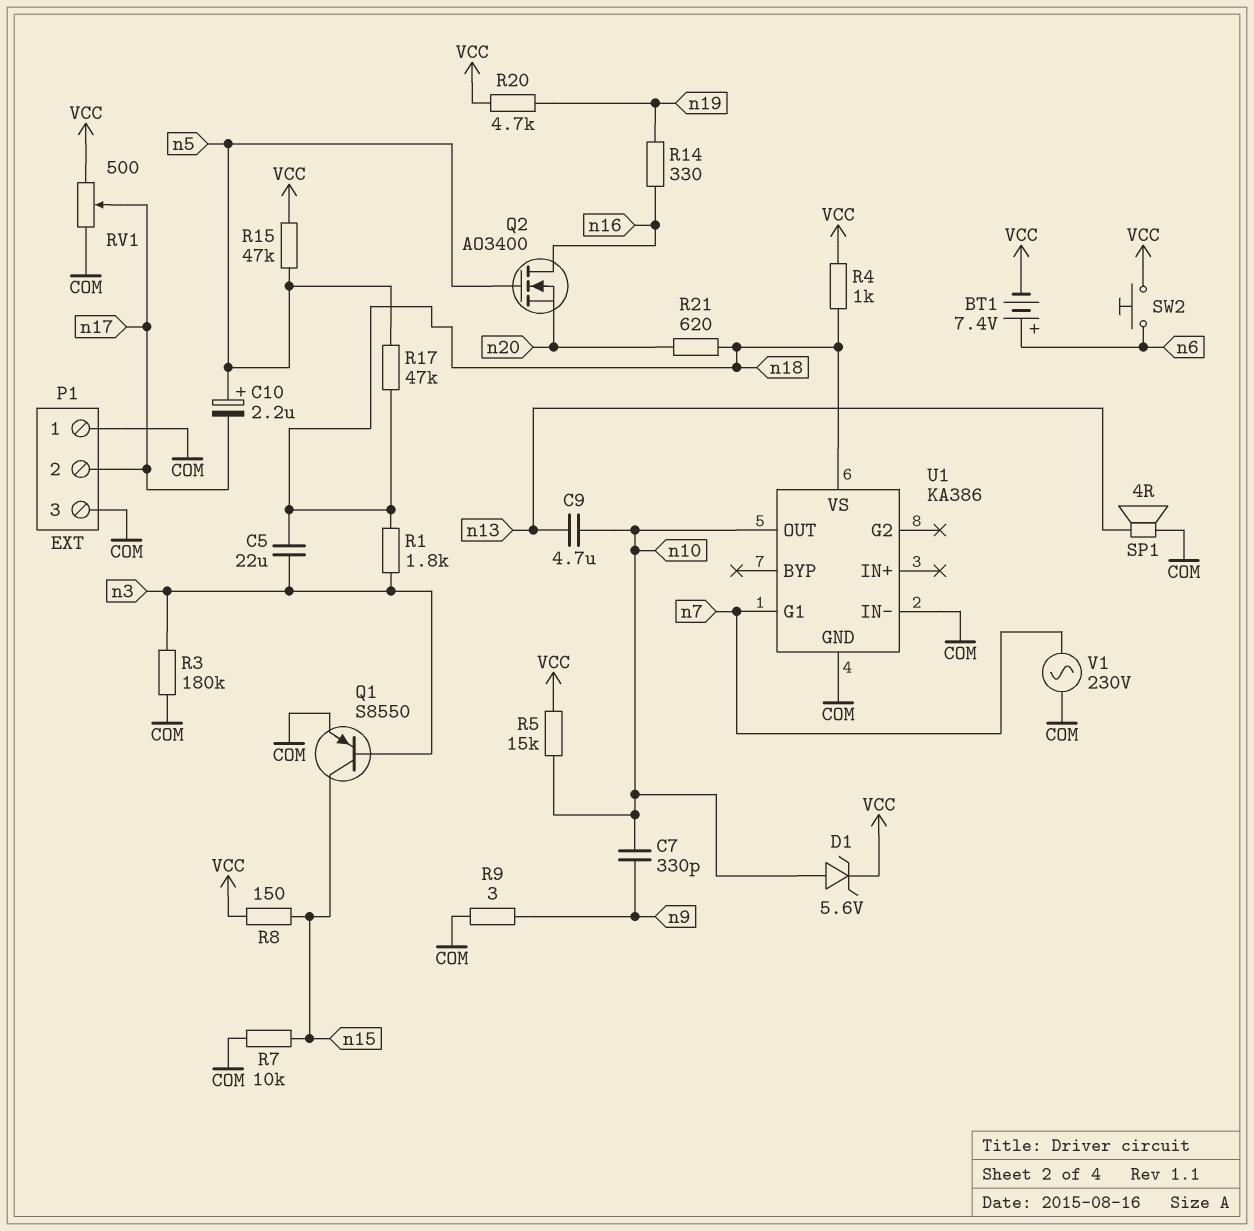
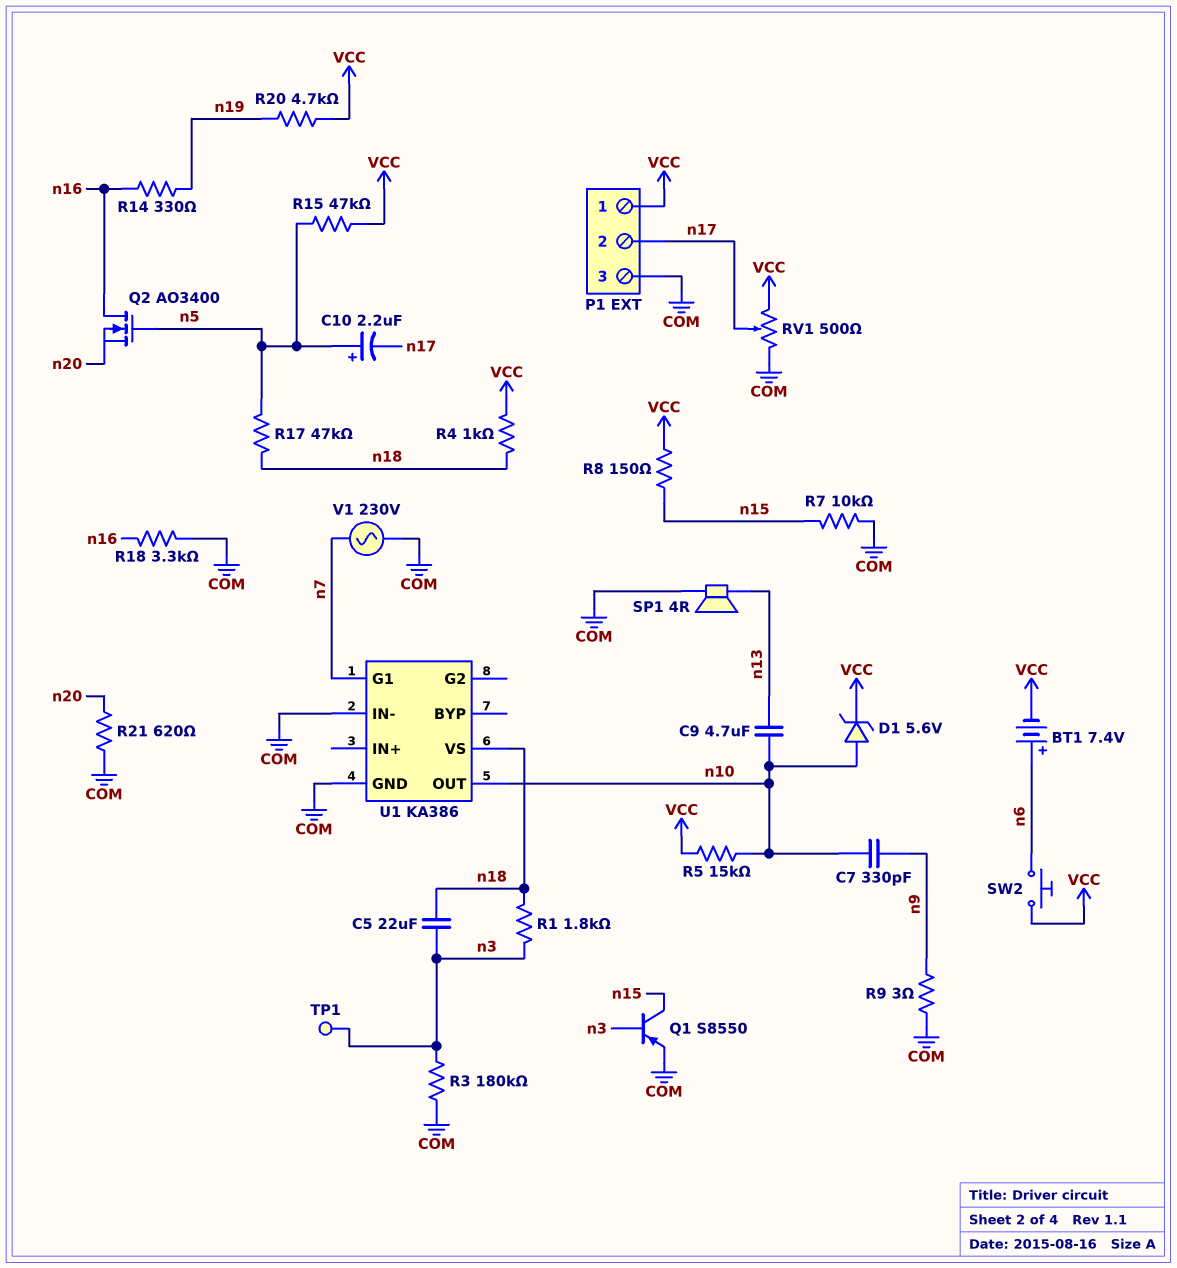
P1 pin 1: COM -> VCC
R18: none -> 3.3k (COM, n16)
R21: 620 (n18, n20) -> 620 (COM, n20)
TP1: none -> test point (n3)

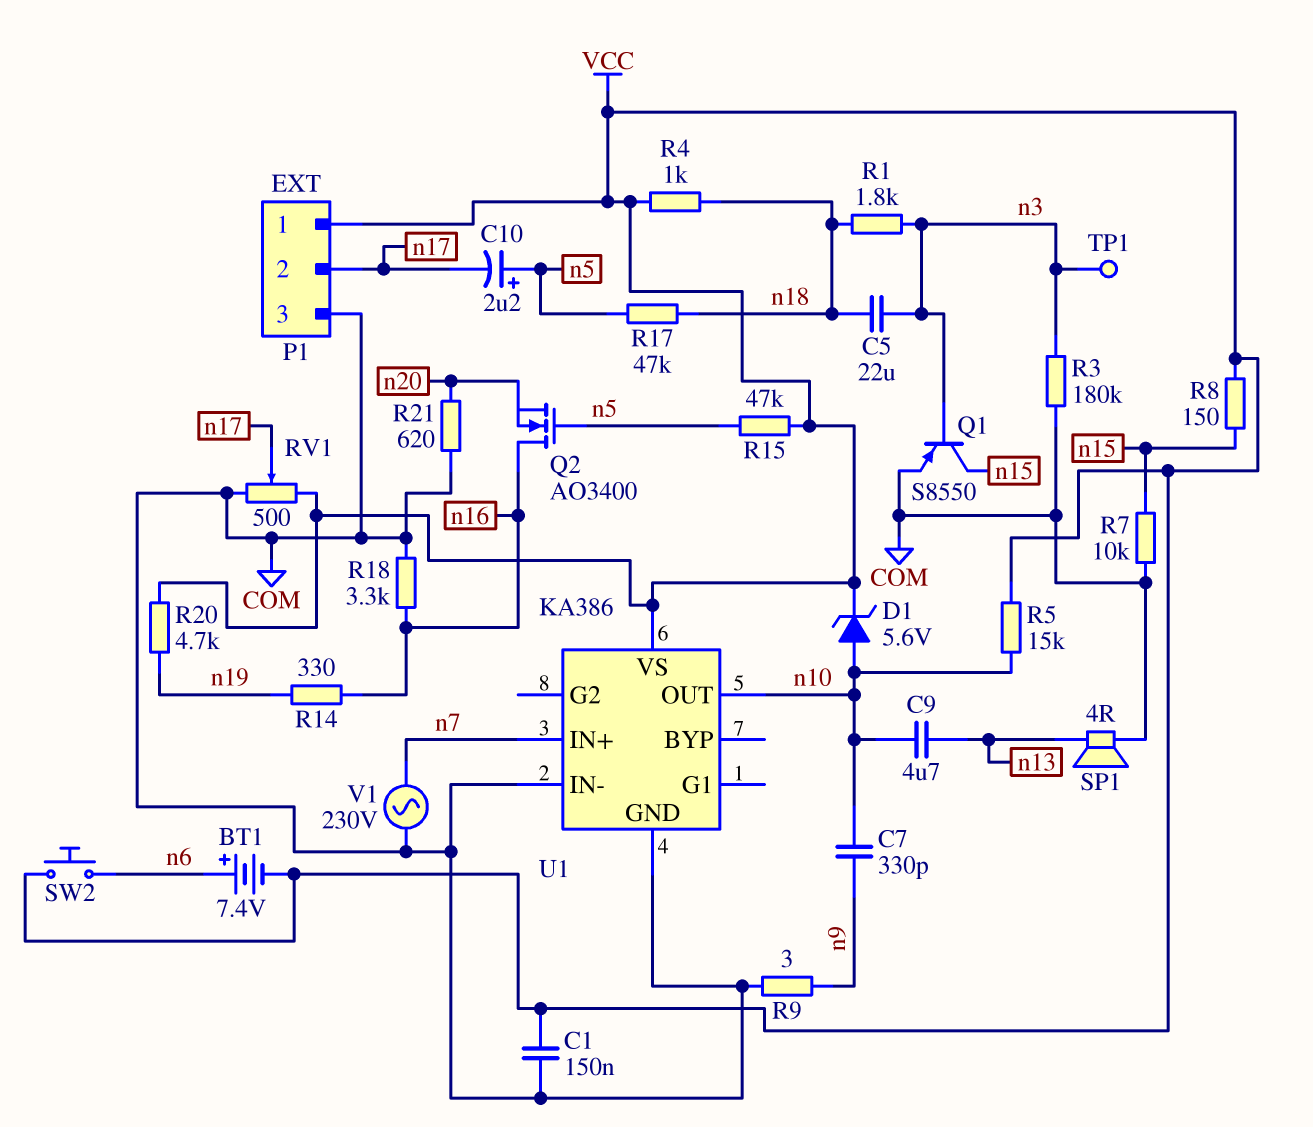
C1: none -> 150nF (COM, VCC)
U1 pin G1: n7 -> none
U1 pin IN+: none -> n7
U1 pin VS: n18 -> VCC

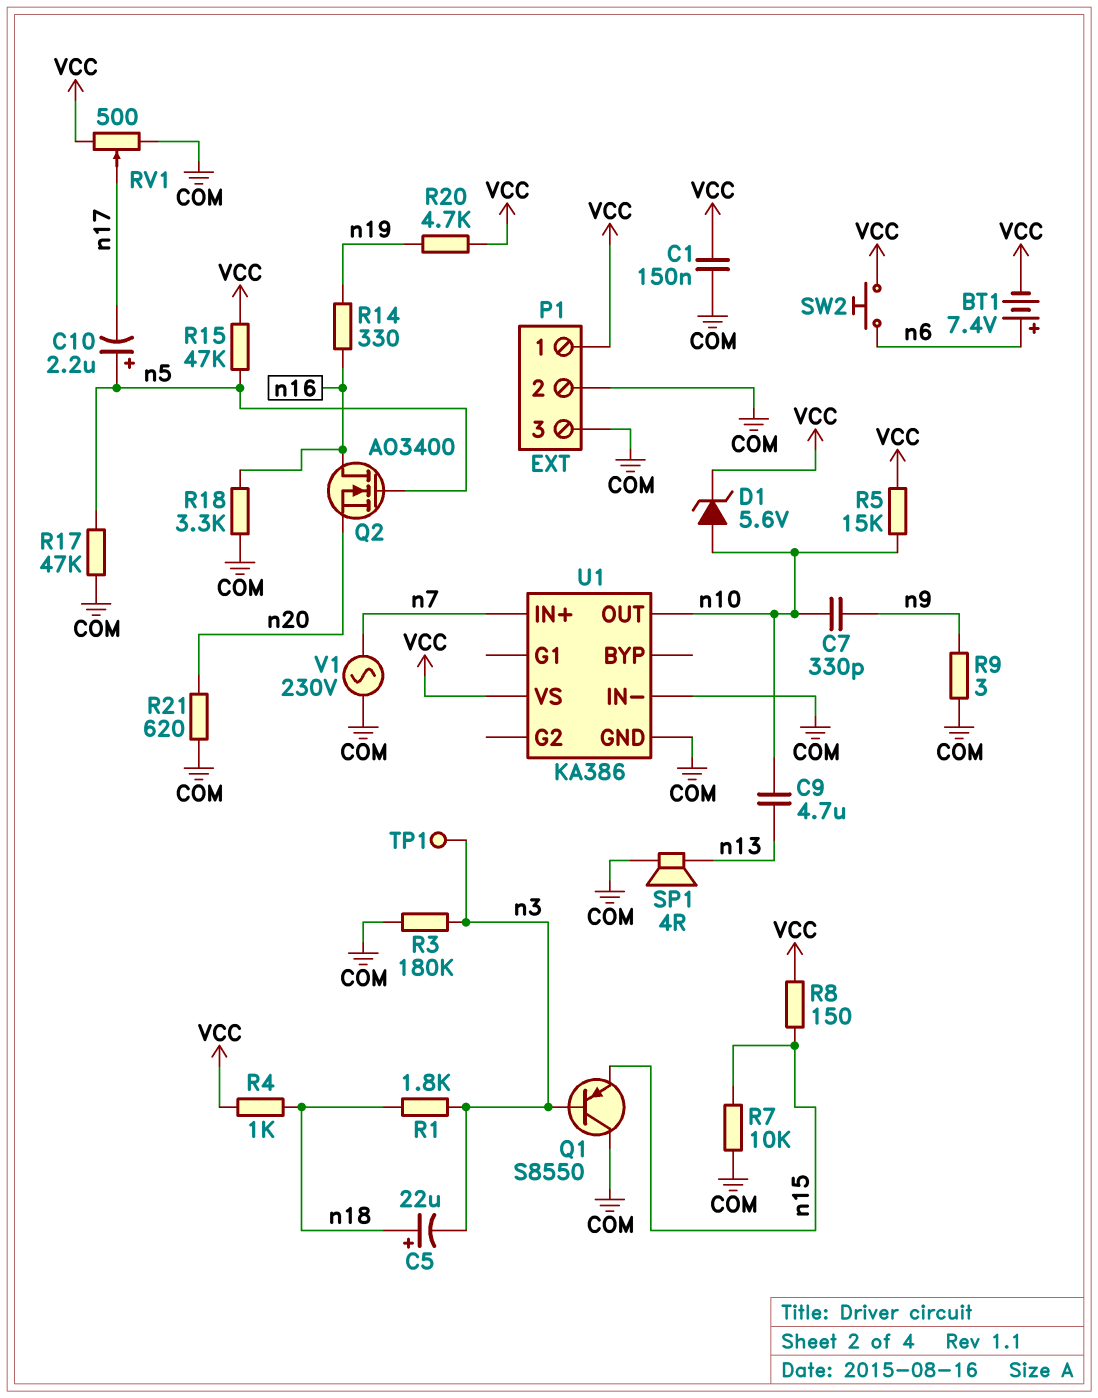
C5: 22uF (n3, n18) -> 22uF (plus n18, minus n3)
P1 pin 2: n17 -> COM
Q1: PNP S8550 (B n3, C n15, E COM) -> PNP S8550 (B n3, C COM, E n15)
R17: 47k (n5, n18) -> 47k (COM, n5)

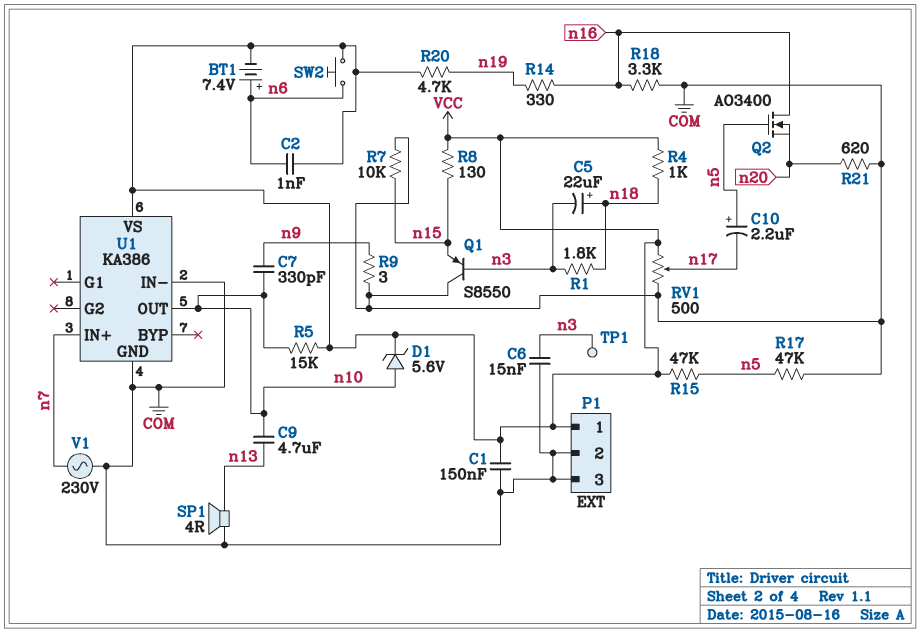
C2: none -> 1nF (VCC, n6)
C6: none -> 15nF (COM, n3)
R3: 180k (COM, n3) -> none
R8: 150 (VCC, n15) -> 130 (VCC, n15)

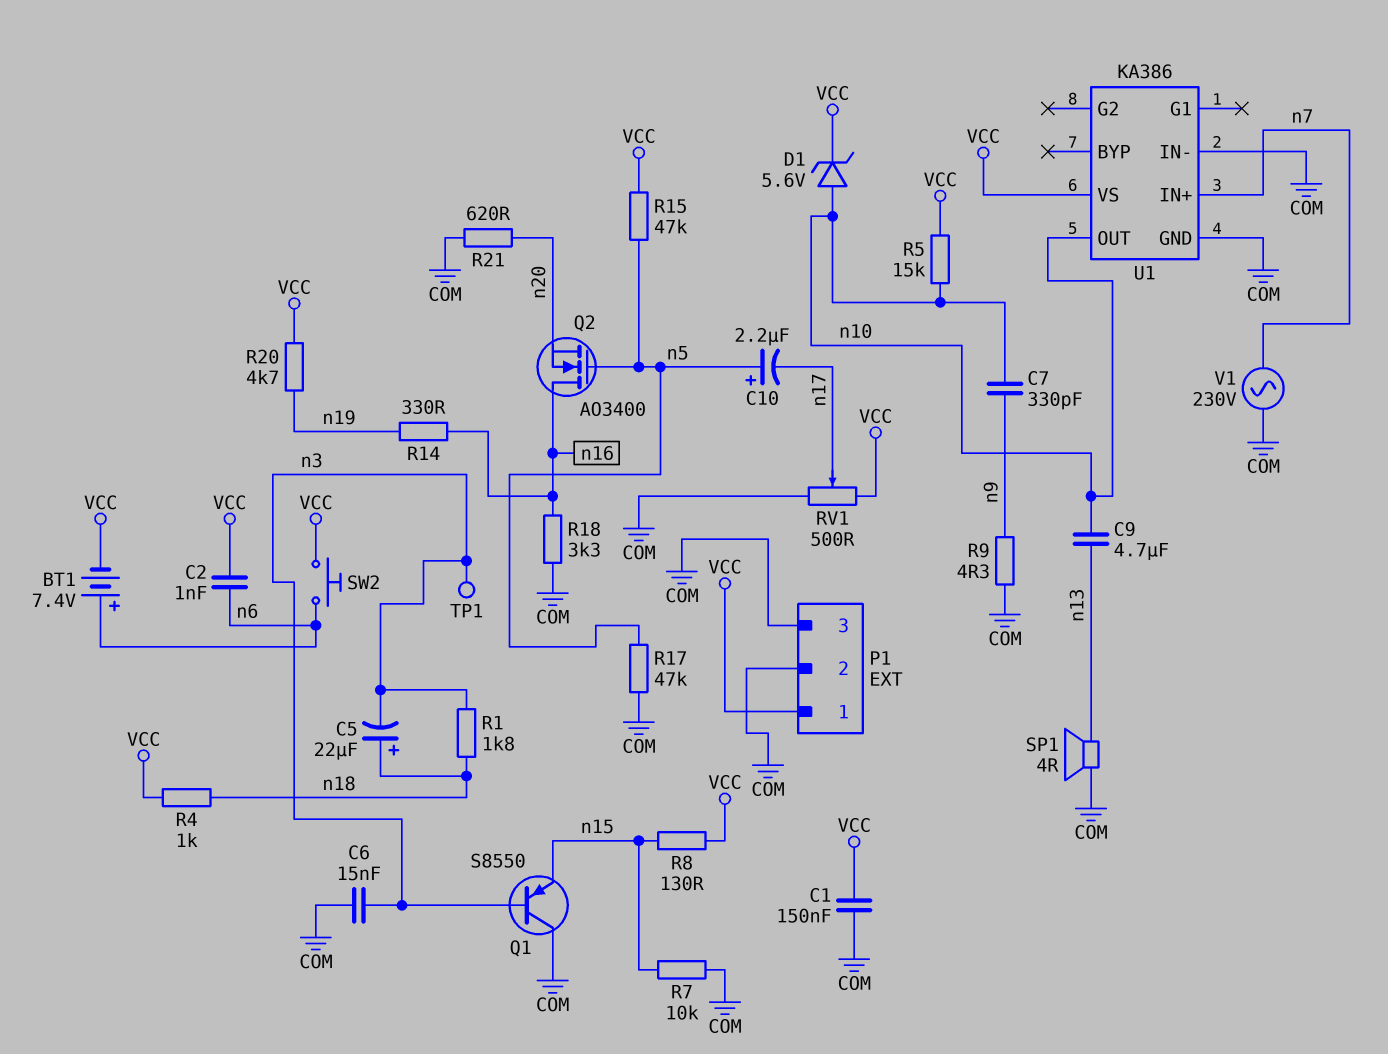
R9: 3 (COM, n9) -> 4.3 (COM, n9)

